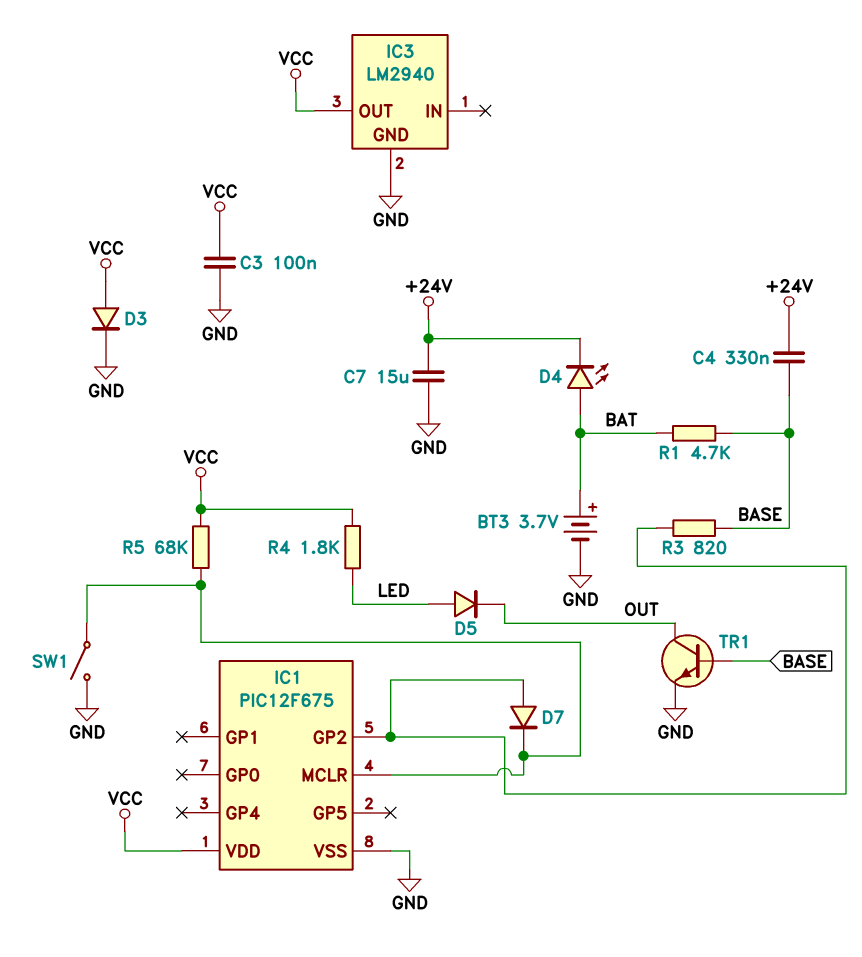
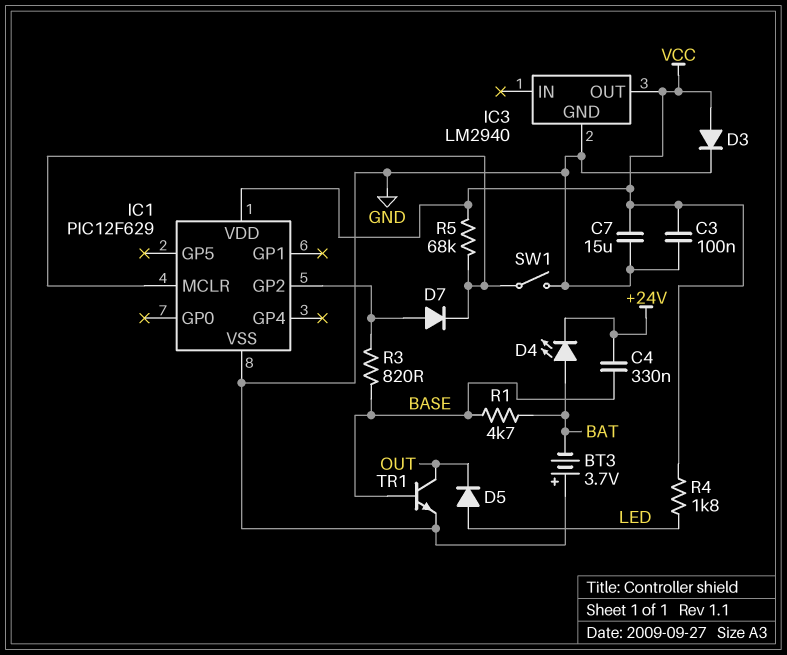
BT3: 3.7V (plus BAT, minus GND) -> 3.7V (plus GND, minus BAT)
C7: 15uF (+24V, GND) -> 15uF (GND, VCC)
IC1: PIC12F675 -> PIC12F629

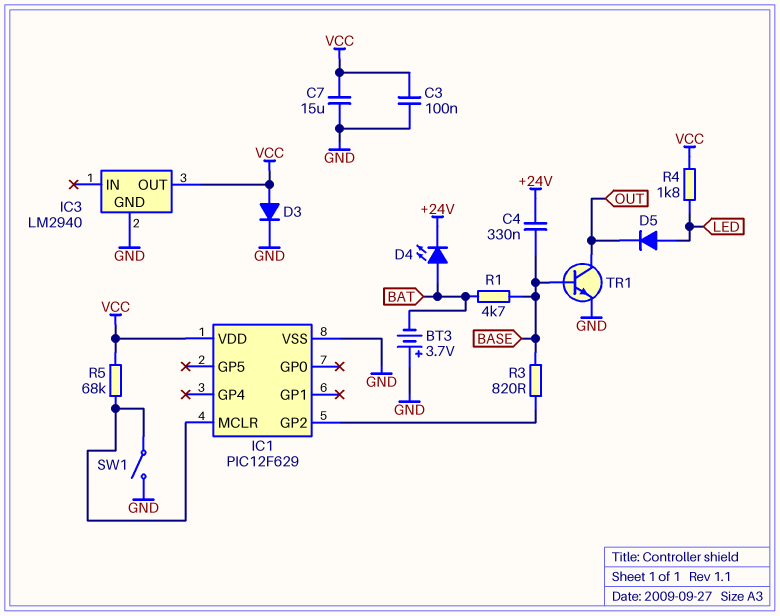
D7: diode (A IC1/GP2, K IC1/MCLR) -> none

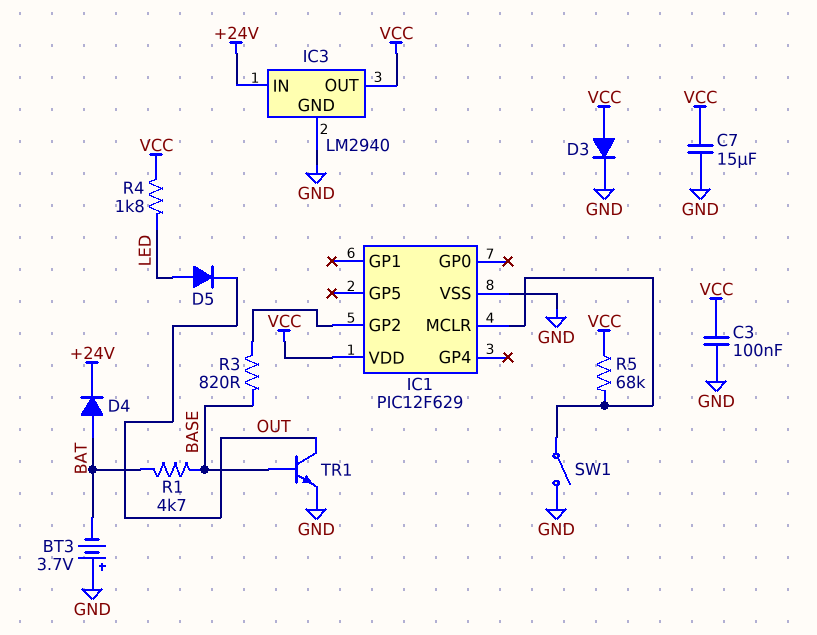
C4: 330nF (+24V, BASE) -> none
D4: LED (A BAT, K +24V) -> diode (A BAT, K +24V)
IC3 pin IN: none -> +24V

